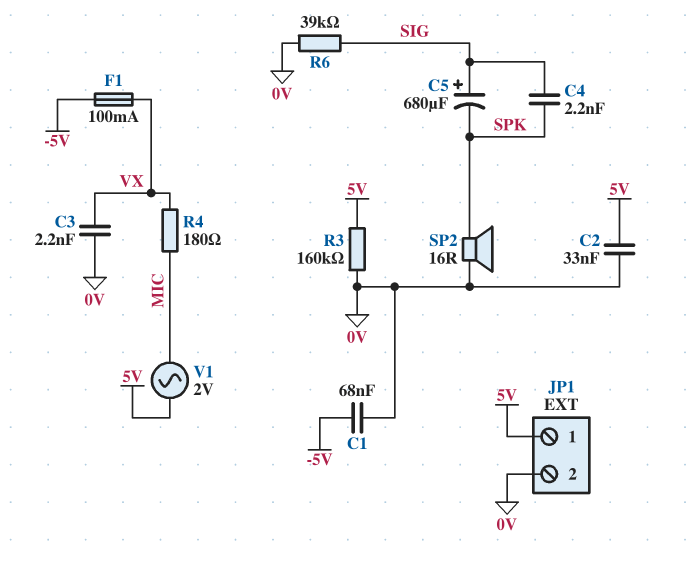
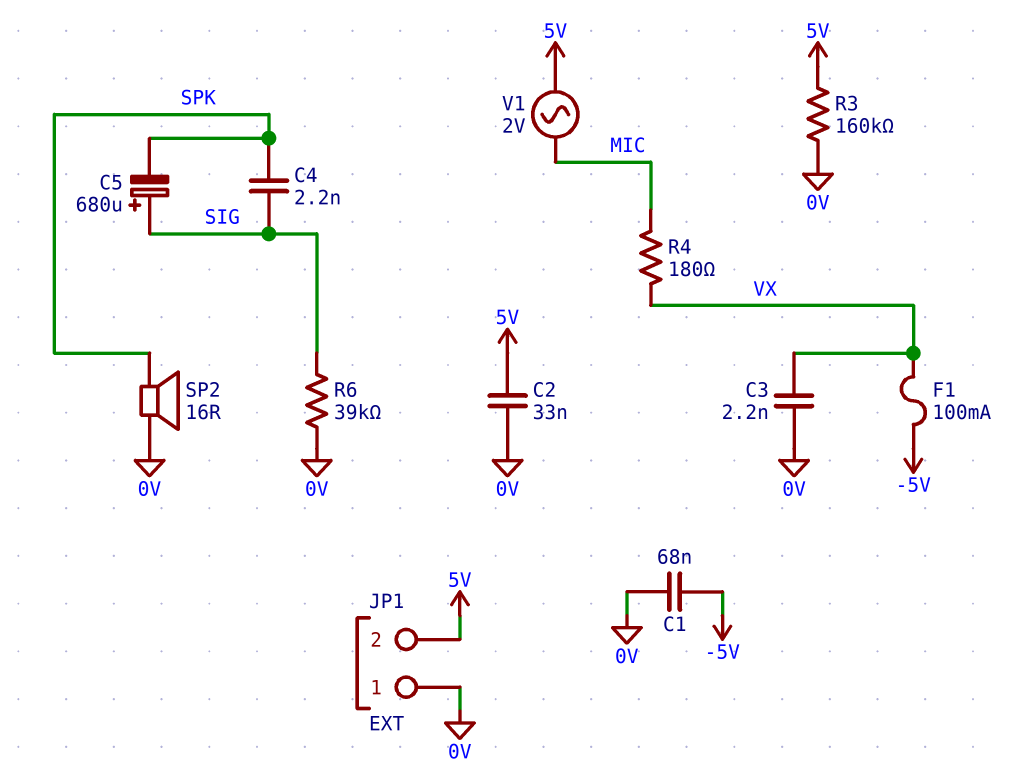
JP1 pin 1: 5V -> 0V
JP1 pin 2: 0V -> 5V

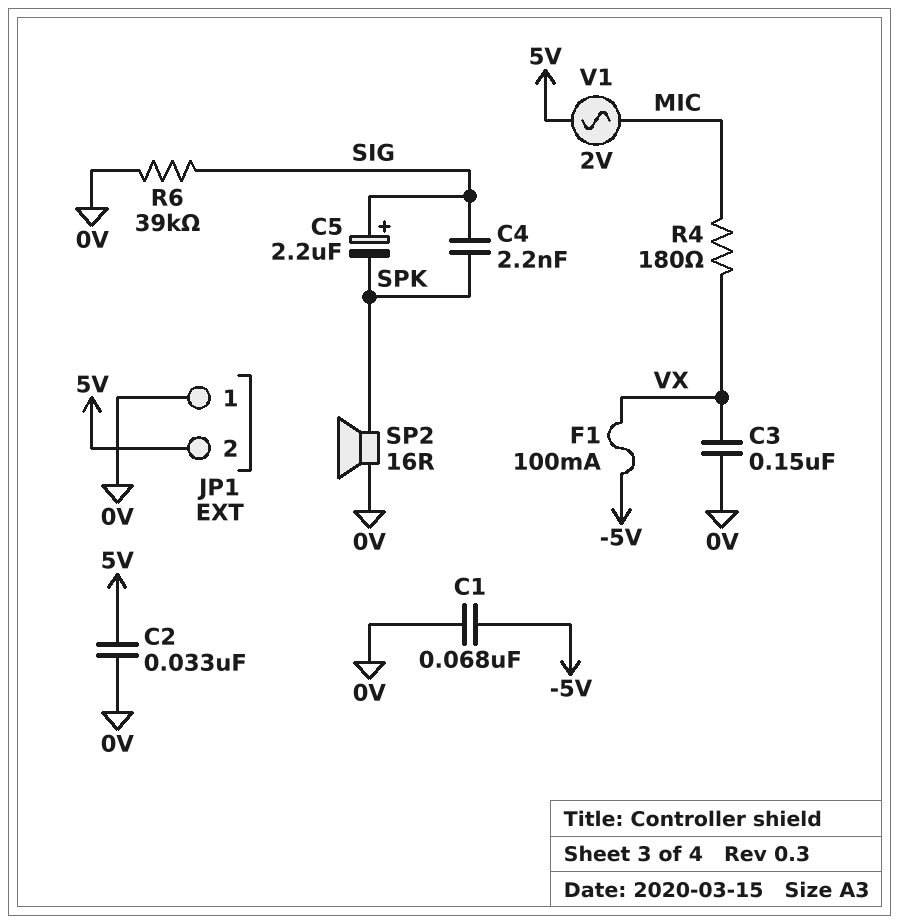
C3: 2.2nF (0V, VX) -> 150nF (0V, VX)
C5: 680uF (plus SIG, minus SPK) -> 2.2uF (plus SIG, minus SPK)
R3: 160k (0V, 5V) -> none

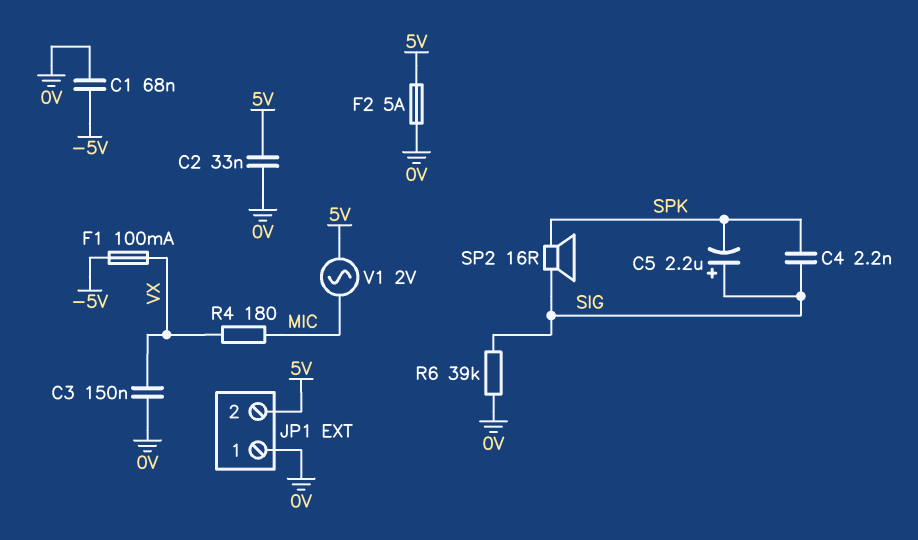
F2: none -> 5A (0V, 5V)
SP2: speaker 16R (0V, SPK) -> speaker 16R (SIG, SPK)

